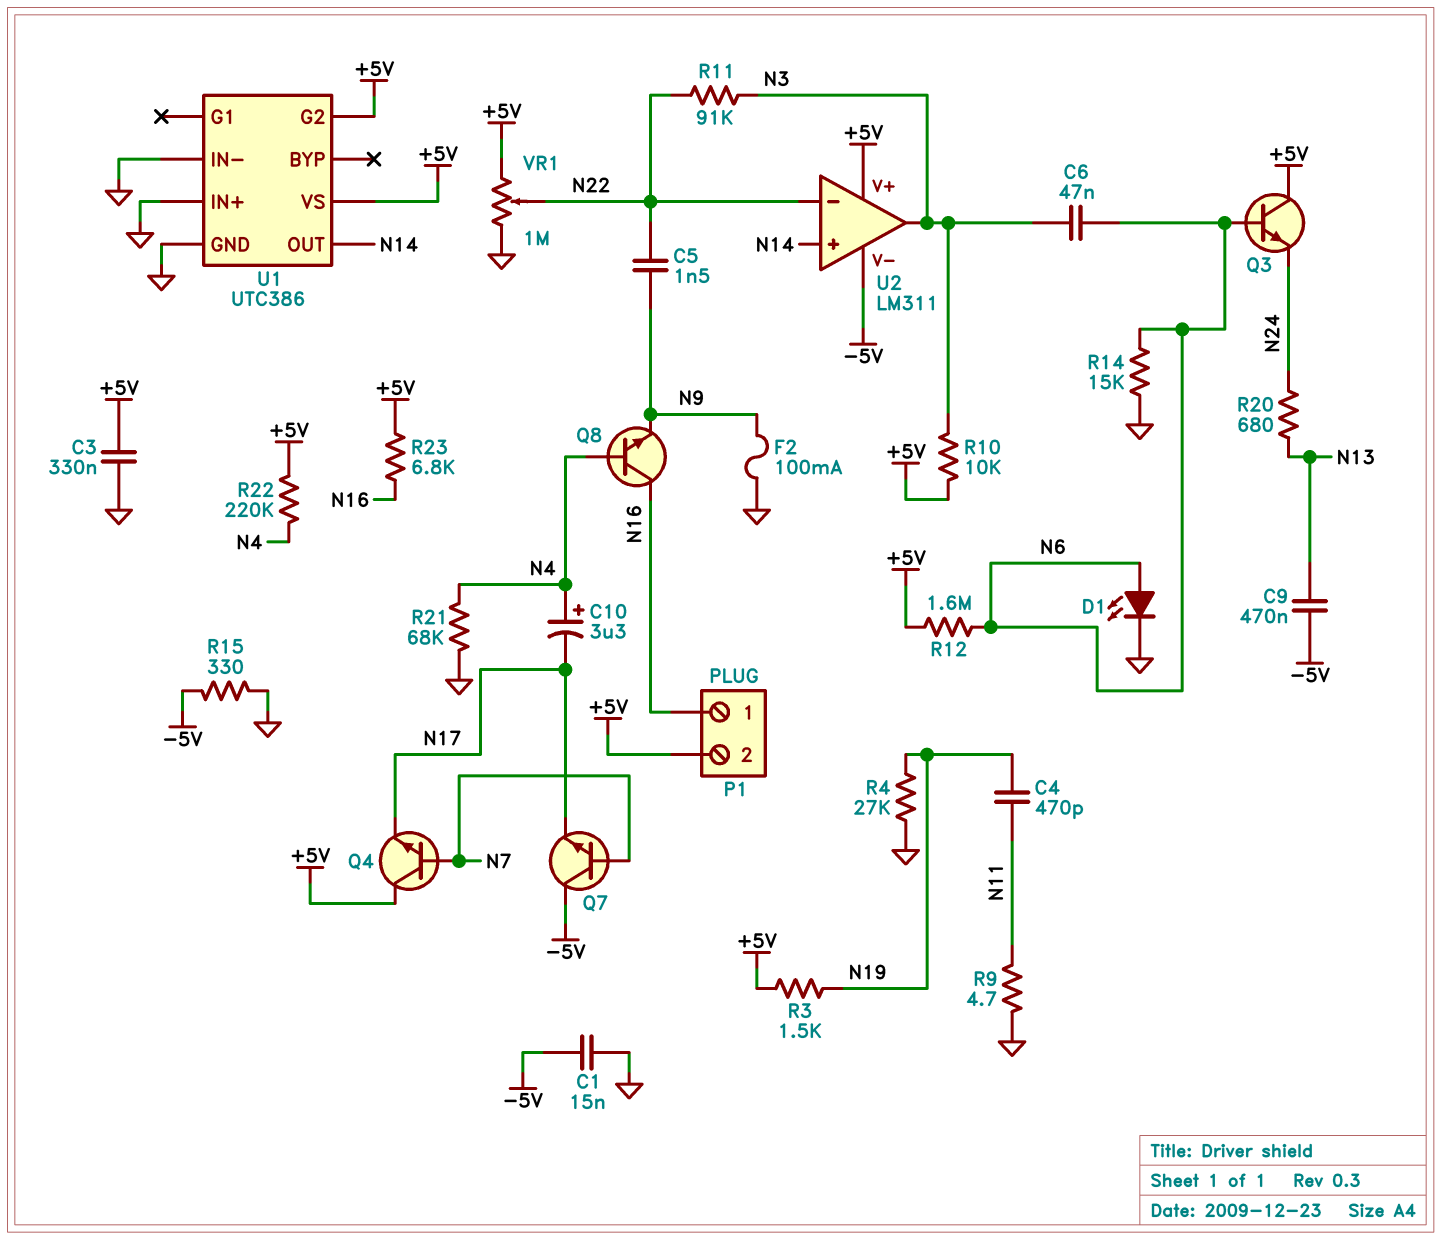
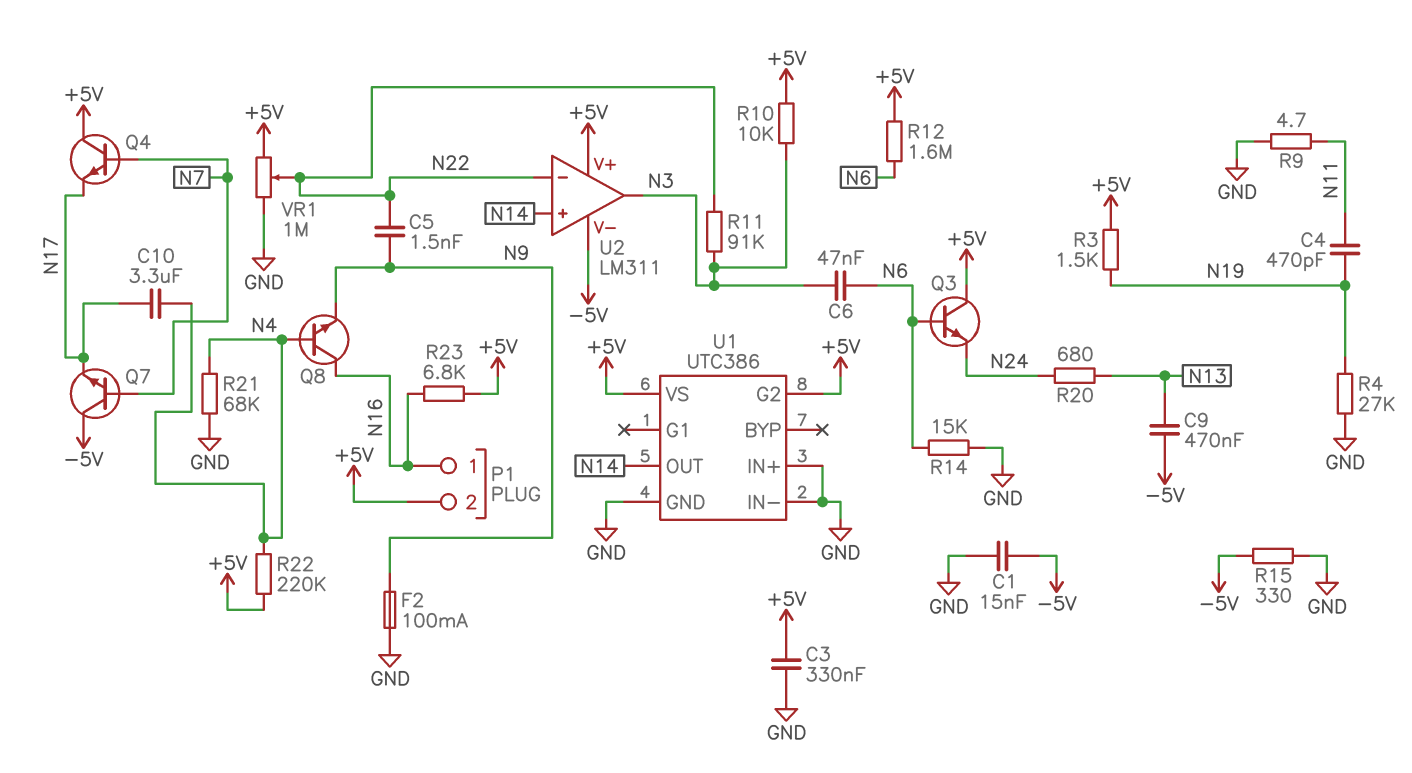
C10: 3.3uF (plus N4, minus N17) -> 3.3uF (N4, N17)
D1: LED (A N6, K GND) -> none

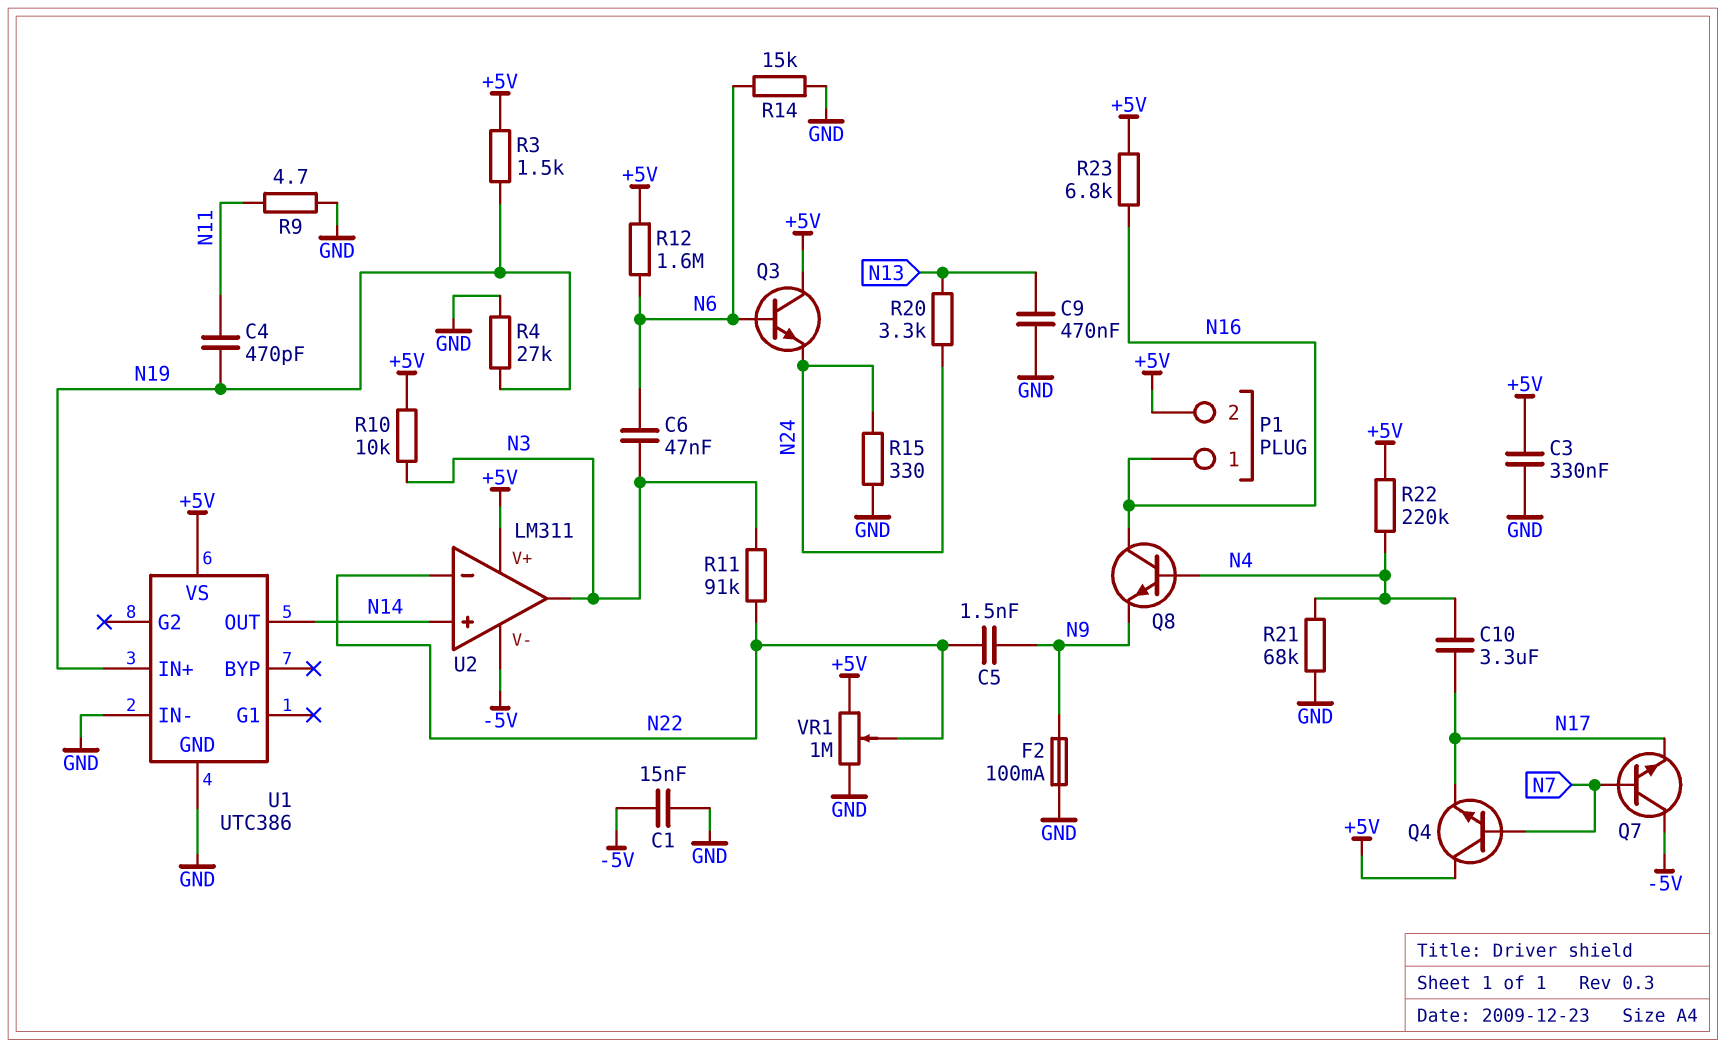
C9: 470nF (-5V, N13) -> 470nF (GND, N13)
R15: 330 (-5V, GND) -> 330 (GND, N24)
R20: 680 (N13, N24) -> 3.3k (N13, N24)
U1 pin G2: +5V -> none
U1 pin IN+: GND -> N19

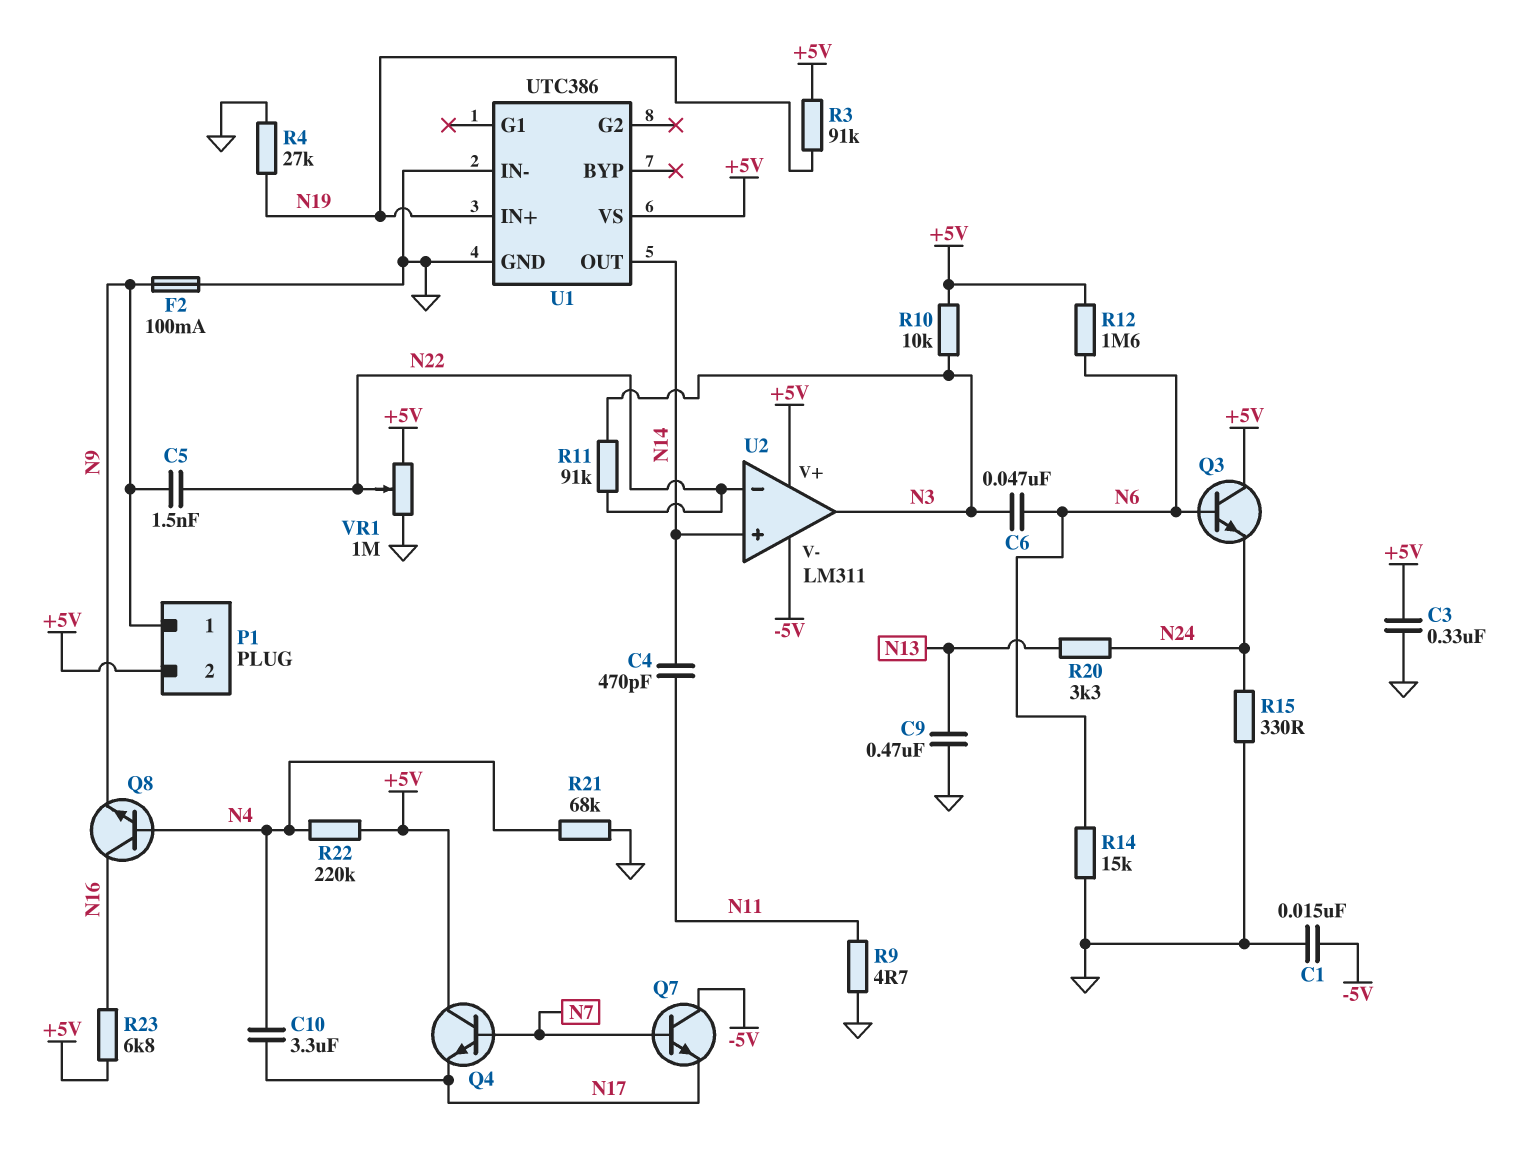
C4: 470pF (N11, N19) -> 470pF (N11, N14)
P1 pin 1: N16 -> N9
R3: 1.5k (+5V, N19) -> 91k (+5V, N19)

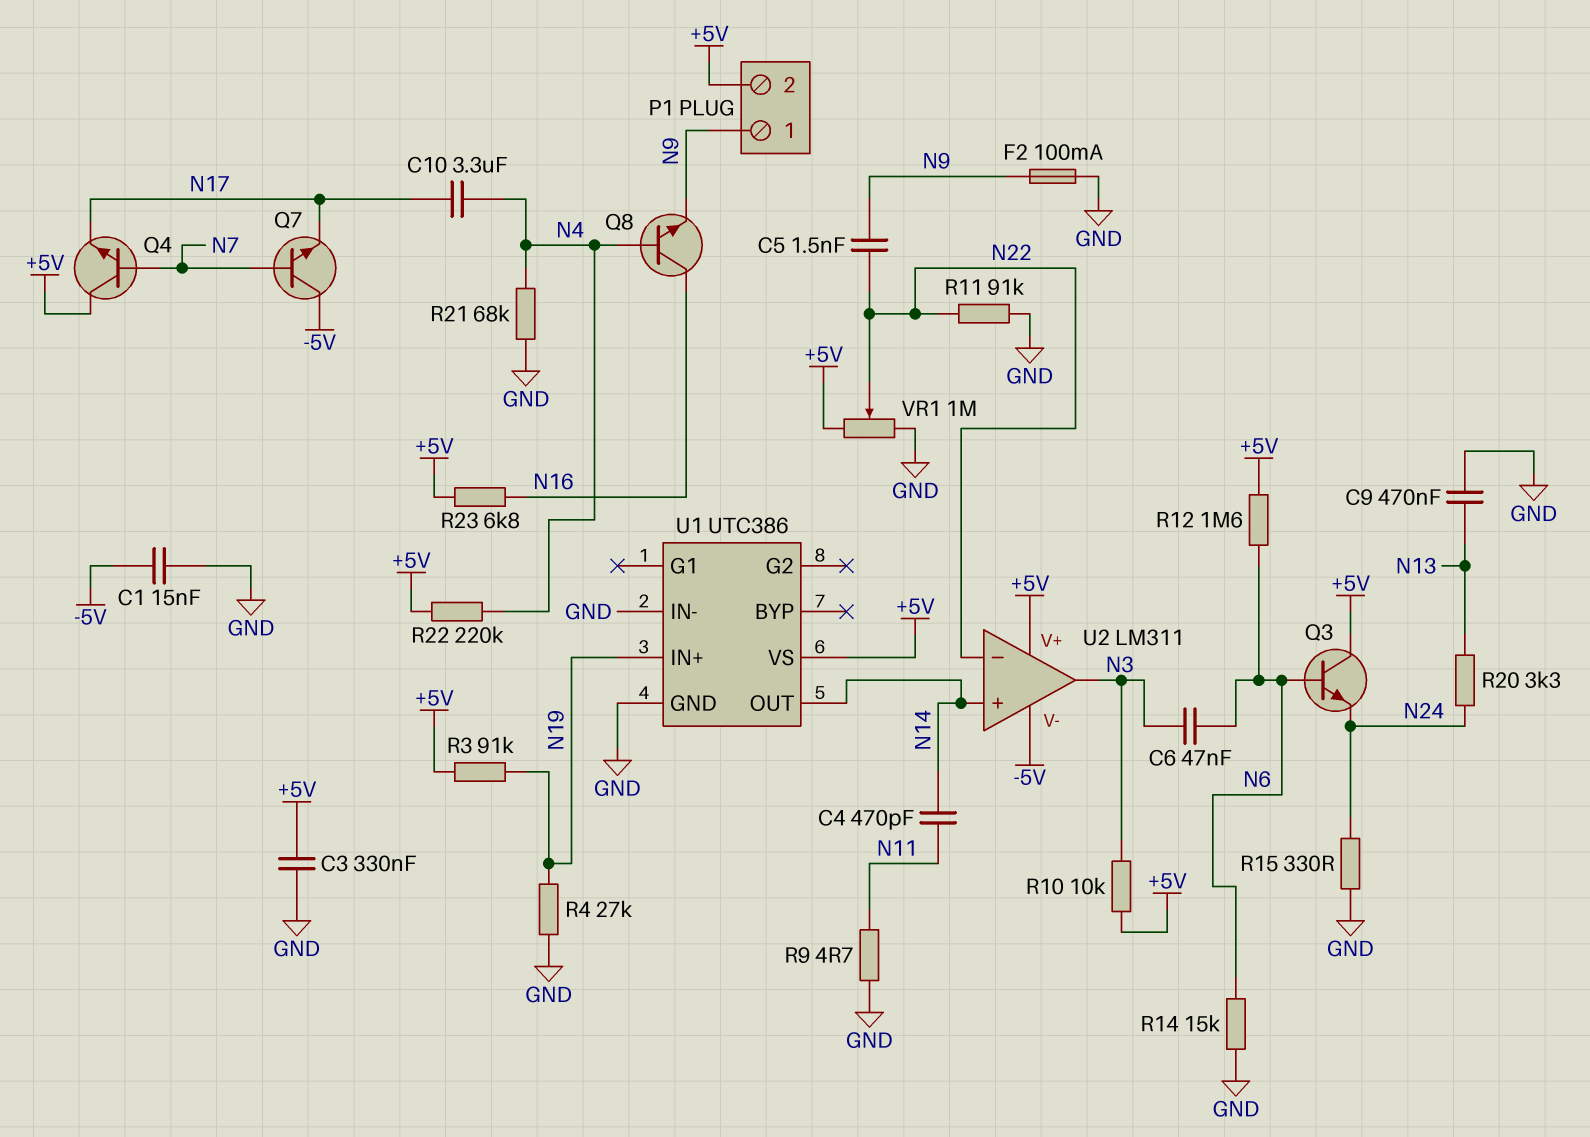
R11: 91k (N3, N22) -> 91k (GND, N22)

